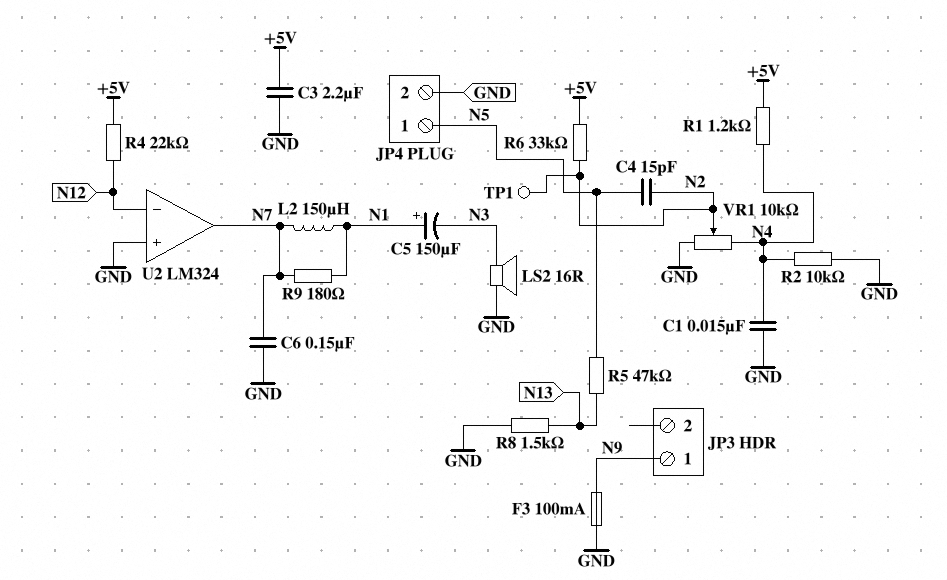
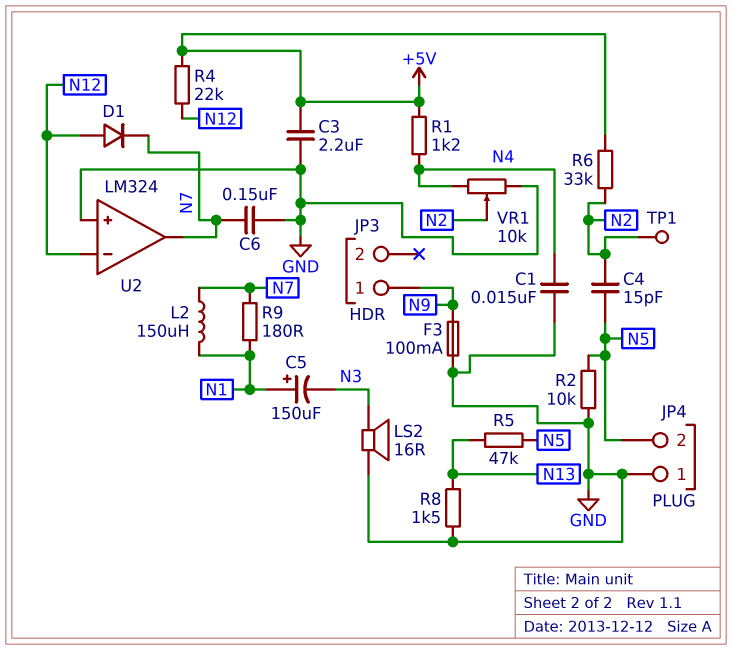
D1: none -> diode (A N12, K N7)
JP4 pin 1: N5 -> GND
JP4 pin 2: GND -> N5
R2: 10k (GND, N4) -> 10k (GND, N5)

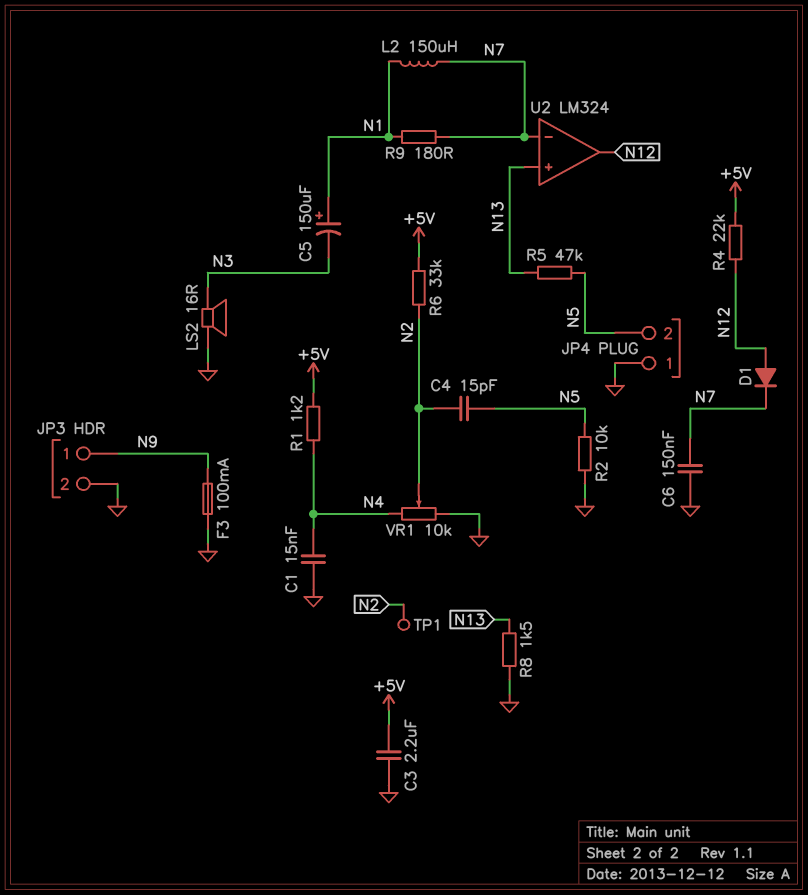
JP3 pin 2: none -> GND
U2 pin in+: GND -> N13
U2 pin in-: N12 -> N7
U2 pin out: N7 -> N12

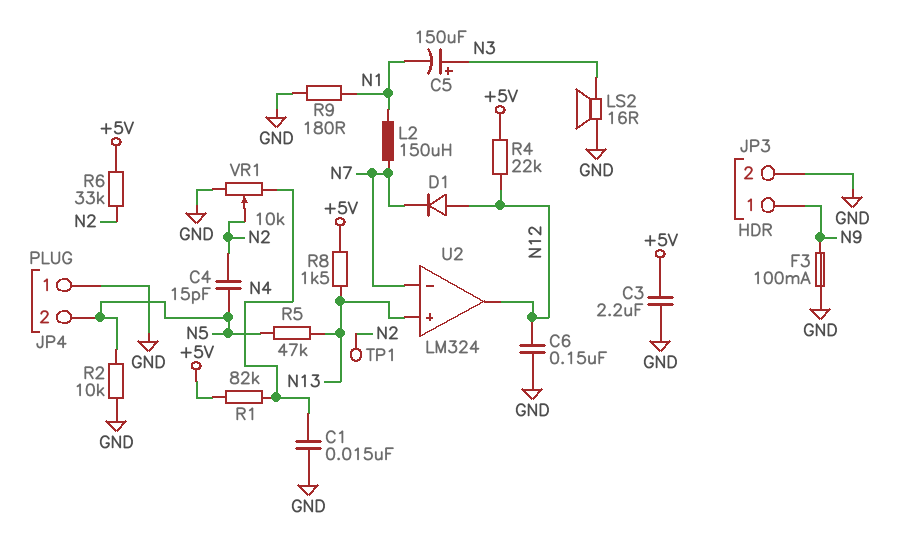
C5: 150uF (plus N1, minus N3) -> 150uF (plus N3, minus N1)
C6: 150nF (GND, N7) -> 150nF (GND, N12)
R1: 1.2k (+5V, N4) -> 82k (+5V, N4)
R8: 1.5k (GND, N13) -> 1.5k (+5V, N13)
R9: 180 (N1, N7) -> 180 (GND, N1)

